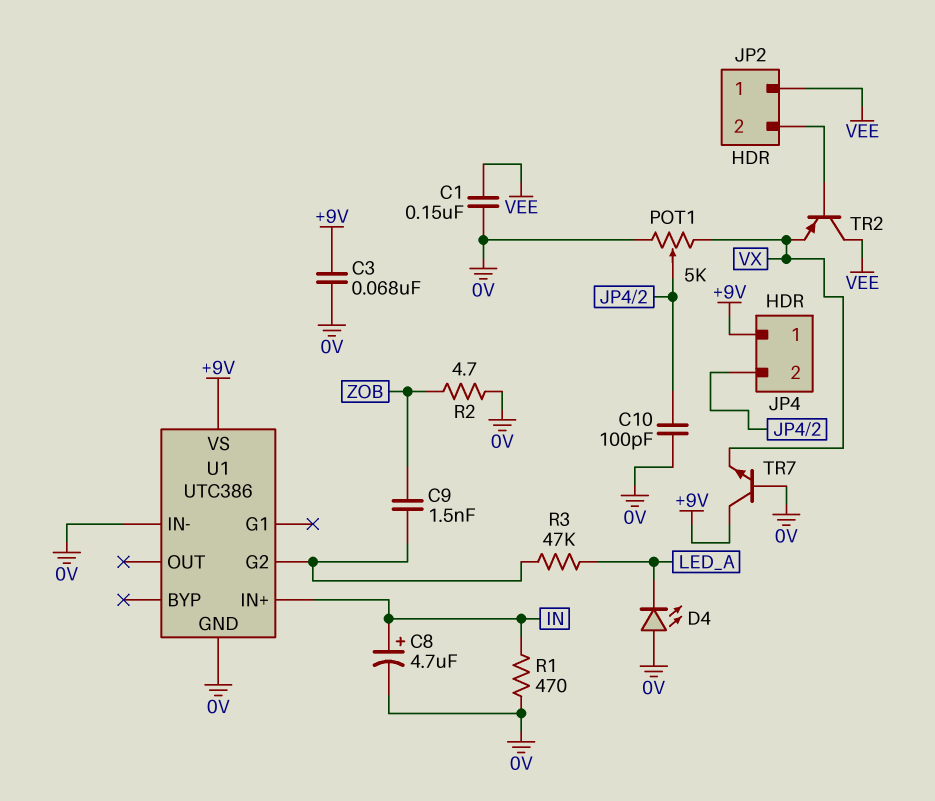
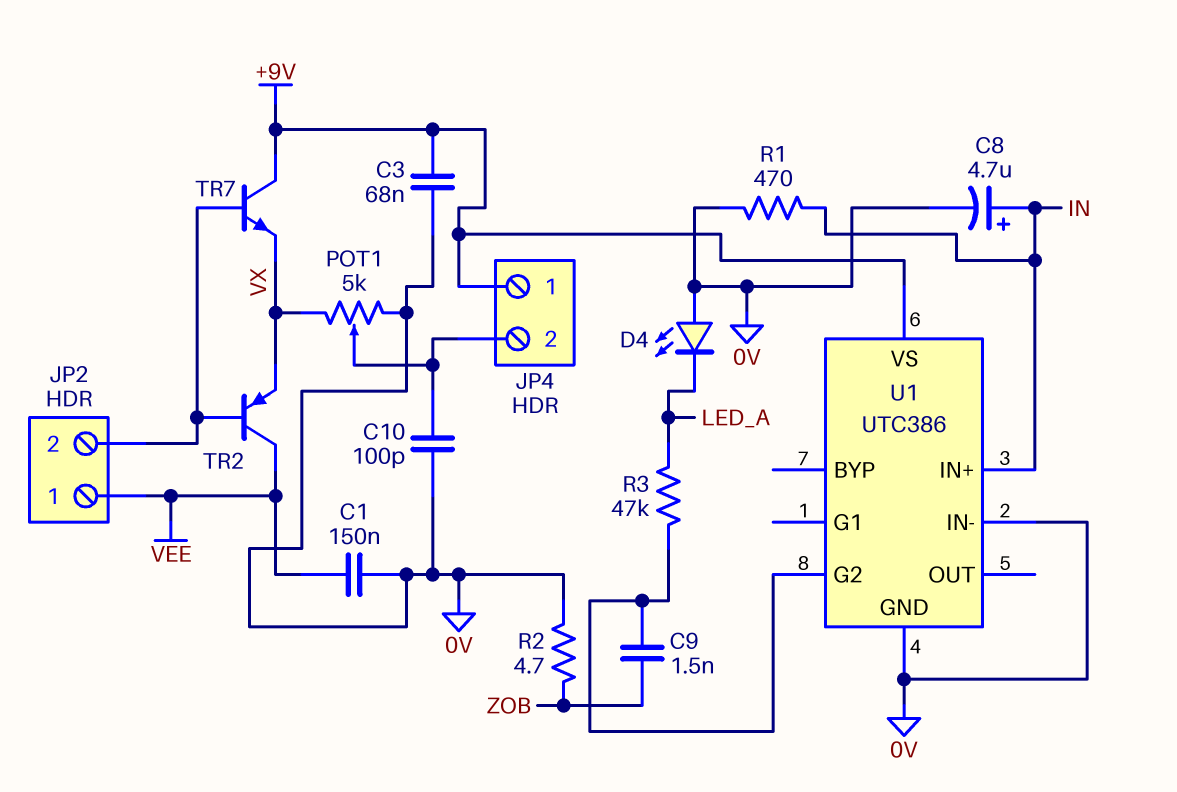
TR7: NPN (B 0V, C +9V, E VX) -> NPN (B JP2/2, C +9V, E VX)

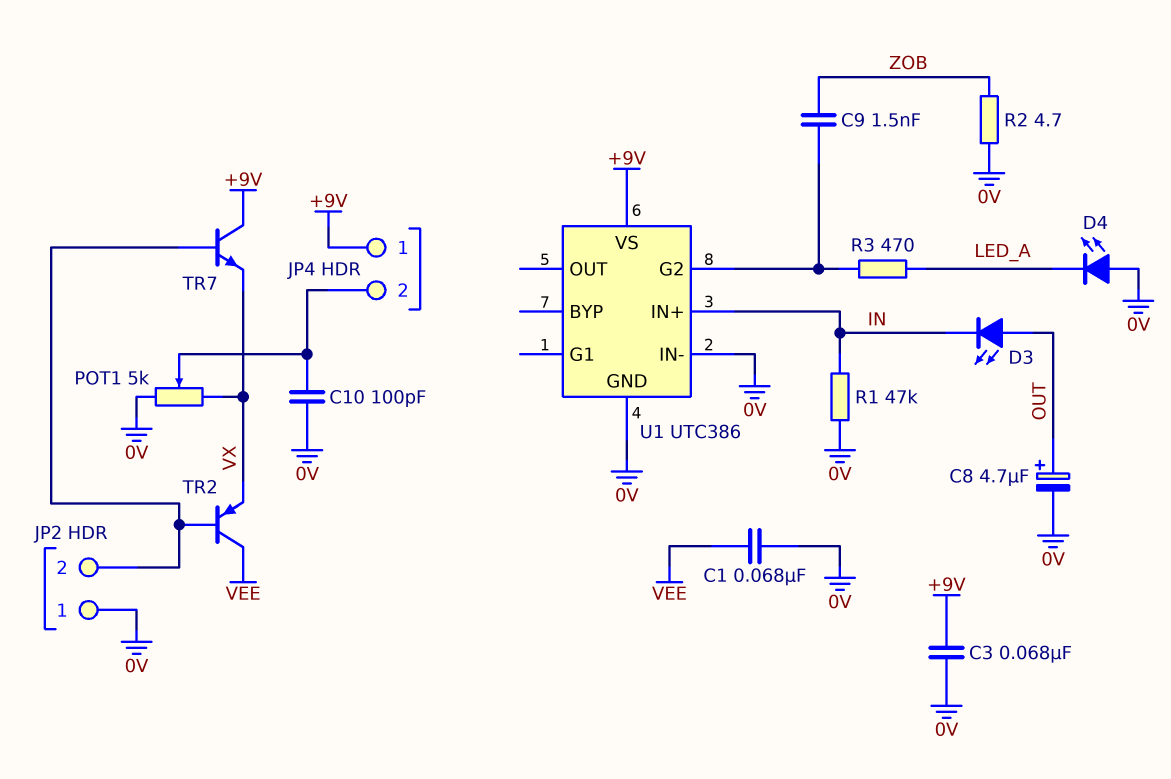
C1: 150nF (0V, VEE) -> 68nF (0V, VEE)
C8: 4.7uF (plus IN, minus 0V) -> 4.7uF (plus OUT, minus 0V)
D3: none -> LED (A OUT, K IN)
JP2 pin 1: VEE -> 0V
R1: 470 (0V, IN) -> 47k (0V, IN)
R3: 47k (LED_A, U1/G2) -> 470 (LED_A, U1/G2)

